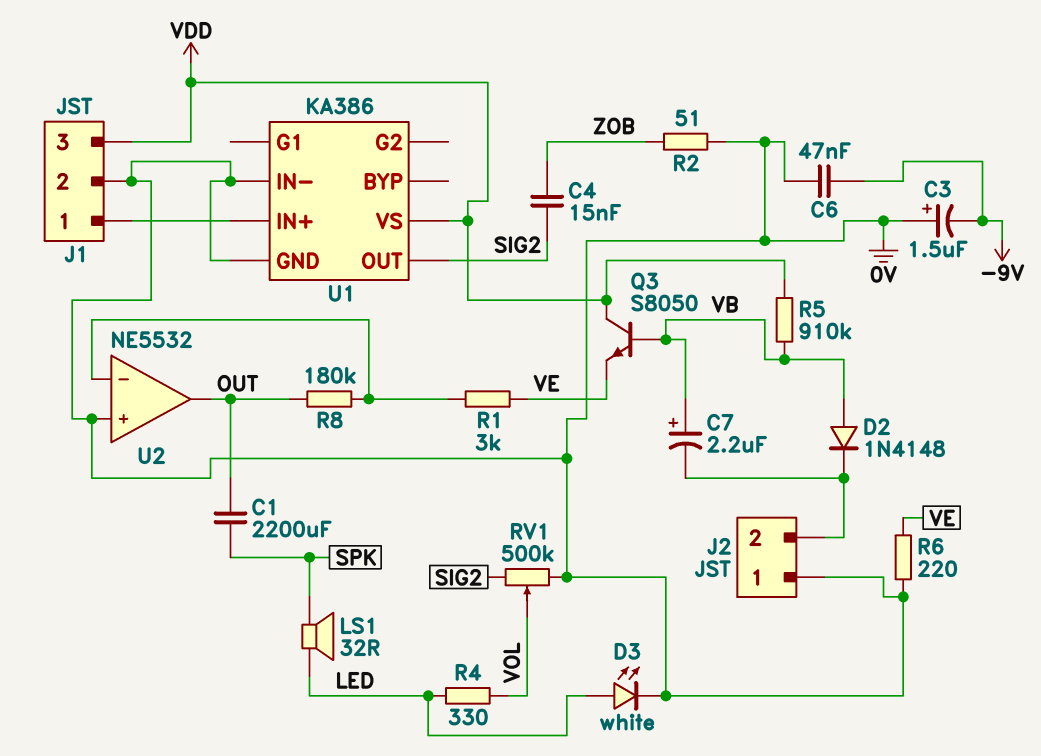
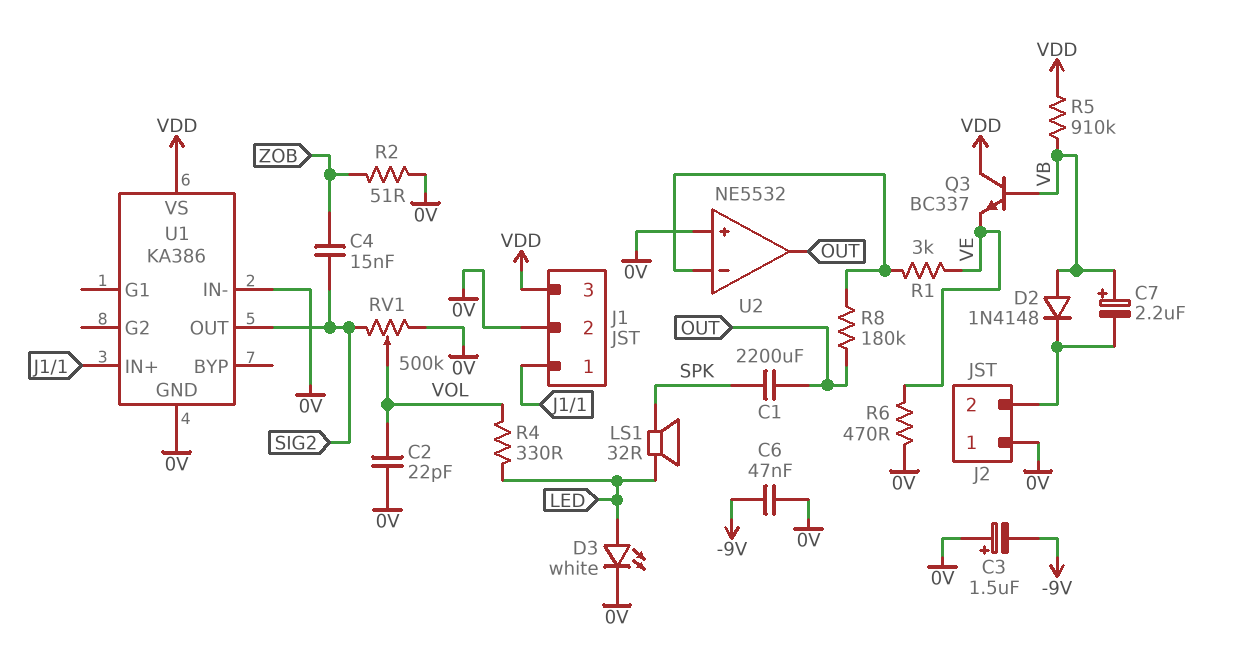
C2: none -> 22pF (0V, VOL)
Q3: NPN S8050 (B VB, C VDD, E VE) -> NPN BC337 (B VB, C VDD, E VE)
R6: 220 (0V, VE) -> 470 (0V, VE)

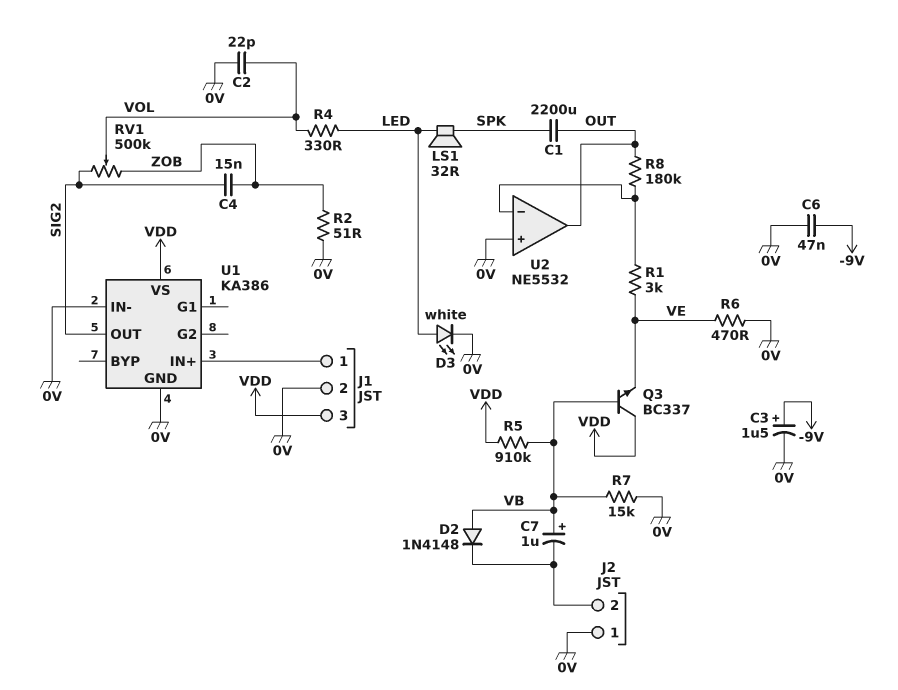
C3: 1.5uF (plus 0V, minus -9V) -> 1.5uF (plus -9V, minus 0V)
C7: 2.2uF (plus VB, minus J2/2) -> 1uF (plus VB, minus J2/2)
R7: none -> 15k (0V, VB)
RV1: 500k (0V, SIG2, wiper VOL) -> 500k (SIG2, ZOB, wiper VOL)

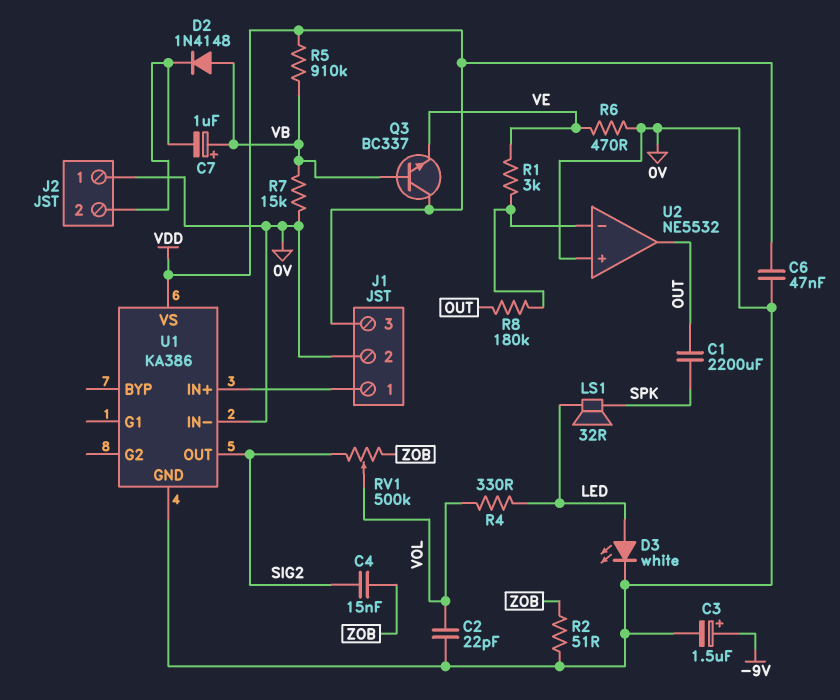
C6: 47nF (-9V, 0V) -> 47nF (0V, VDD)

